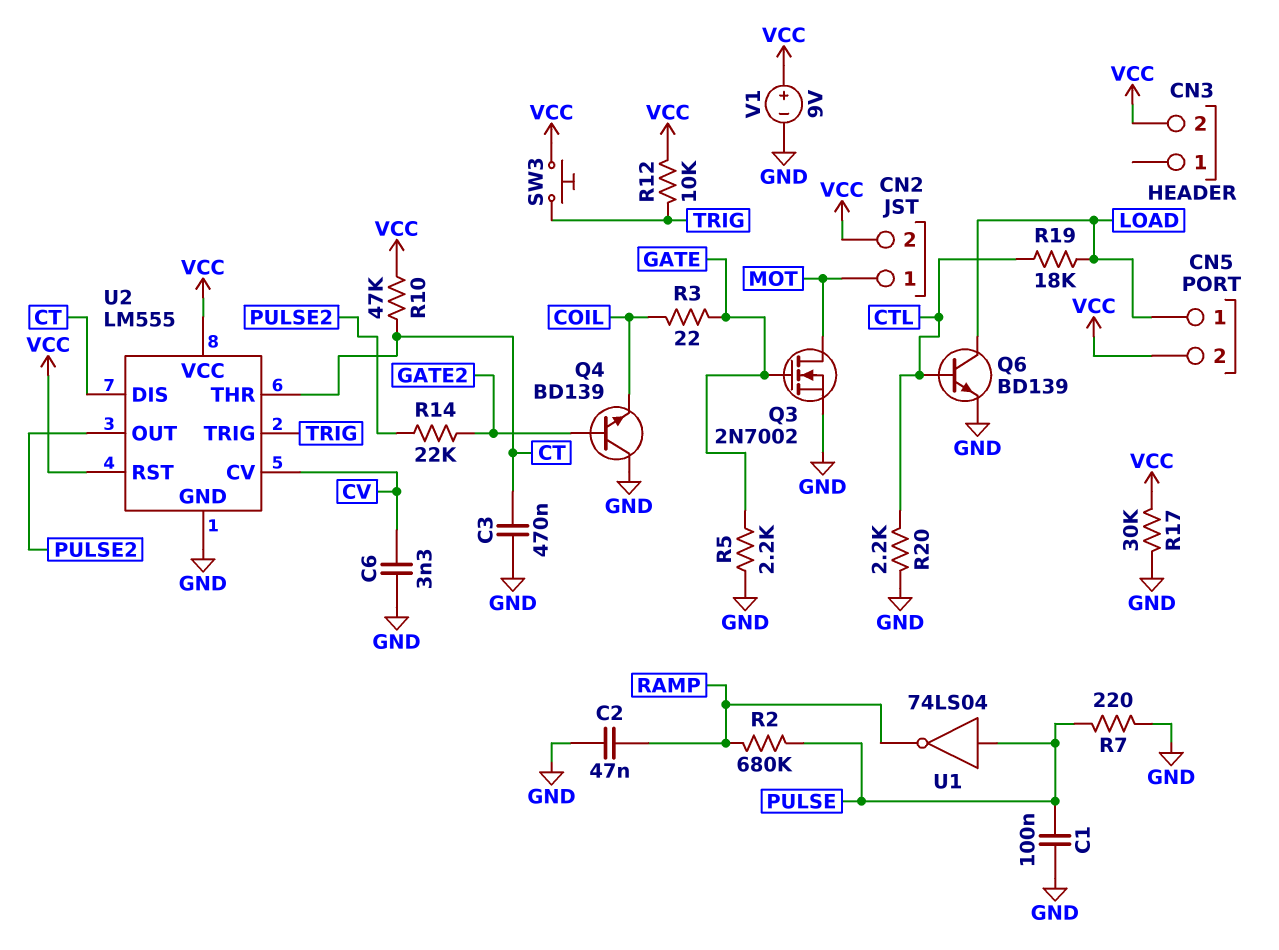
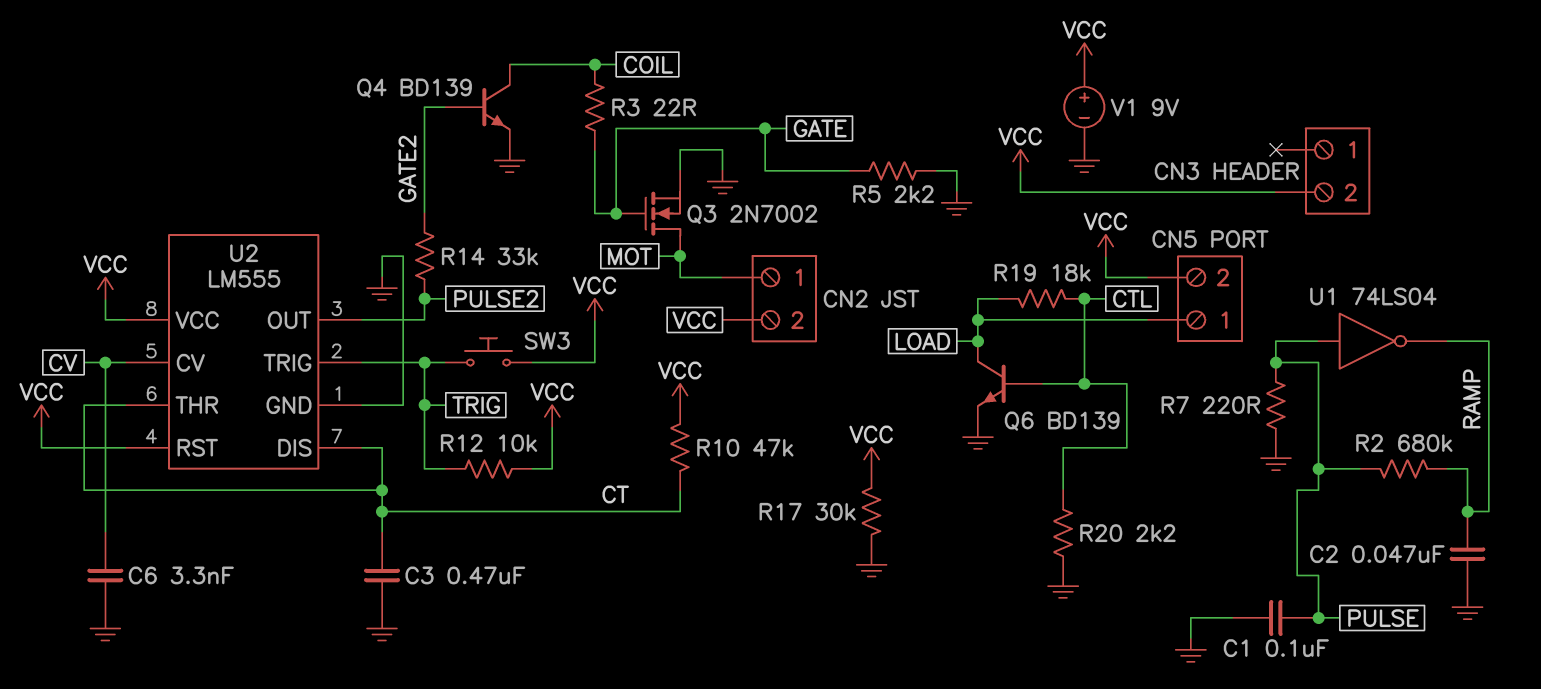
Q4: NPN BD139 (B GATE2, C GND, E COIL) -> NPN BD139 (B GATE2, C COIL, E GND)
R14: 22k (GATE2, PULSE2) -> 33k (GATE2, PULSE2)

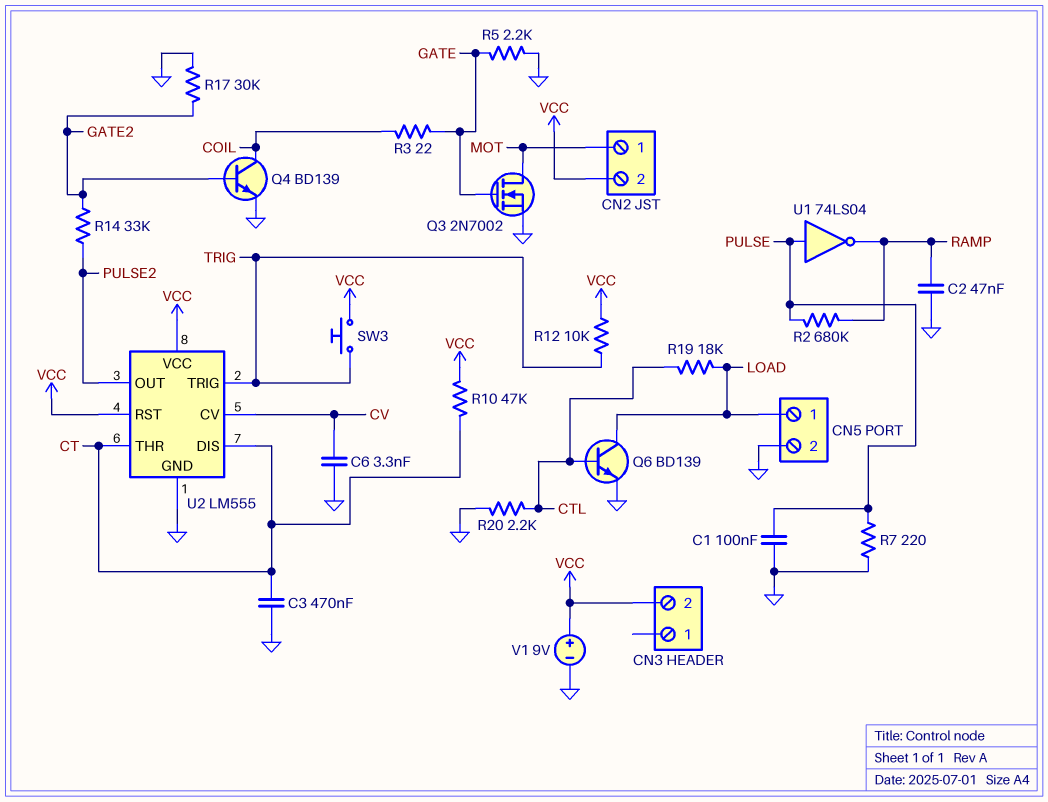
CN5 pin 2: VCC -> GND
R17: 30k (GND, VCC) -> 30k (GATE2, GND)

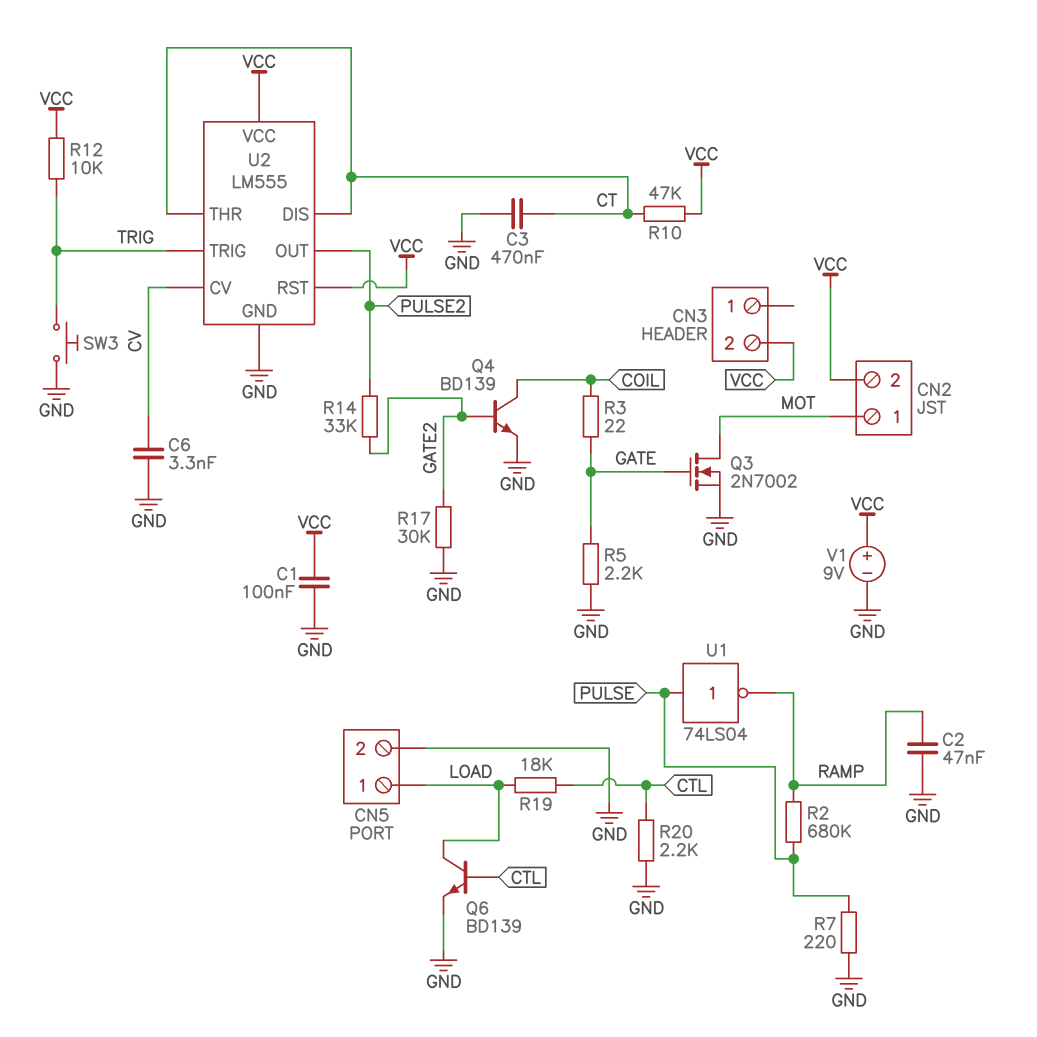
C1: 100nF (GND, PULSE) -> 100nF (GND, VCC)
SW3: button (TRIG, VCC) -> button (GND, TRIG)

